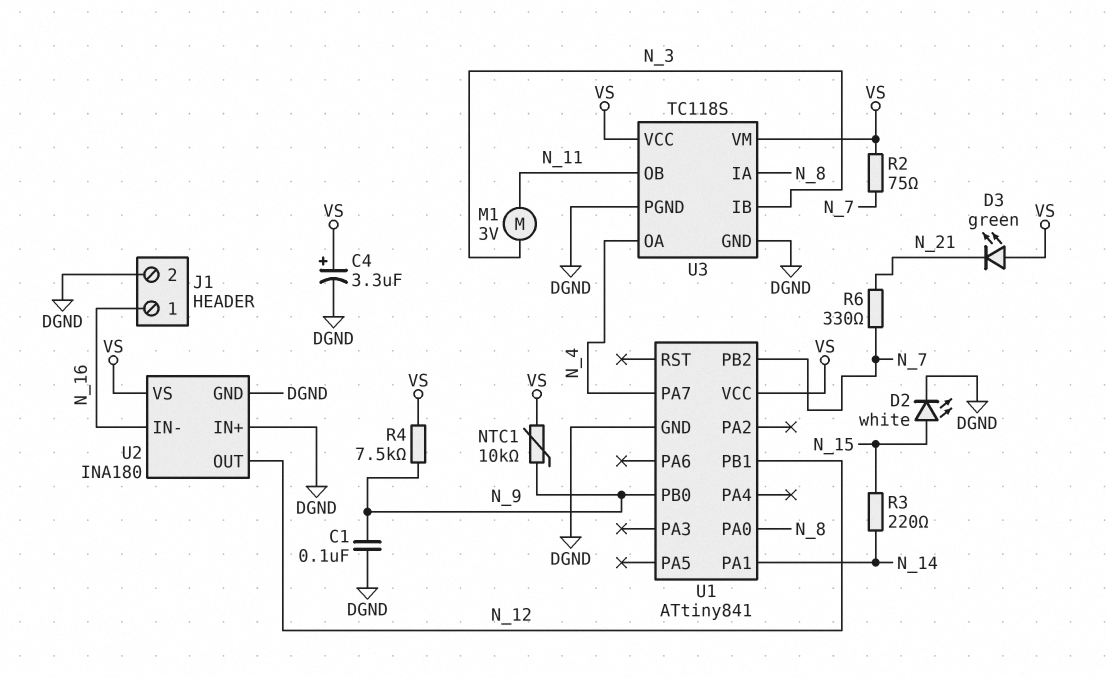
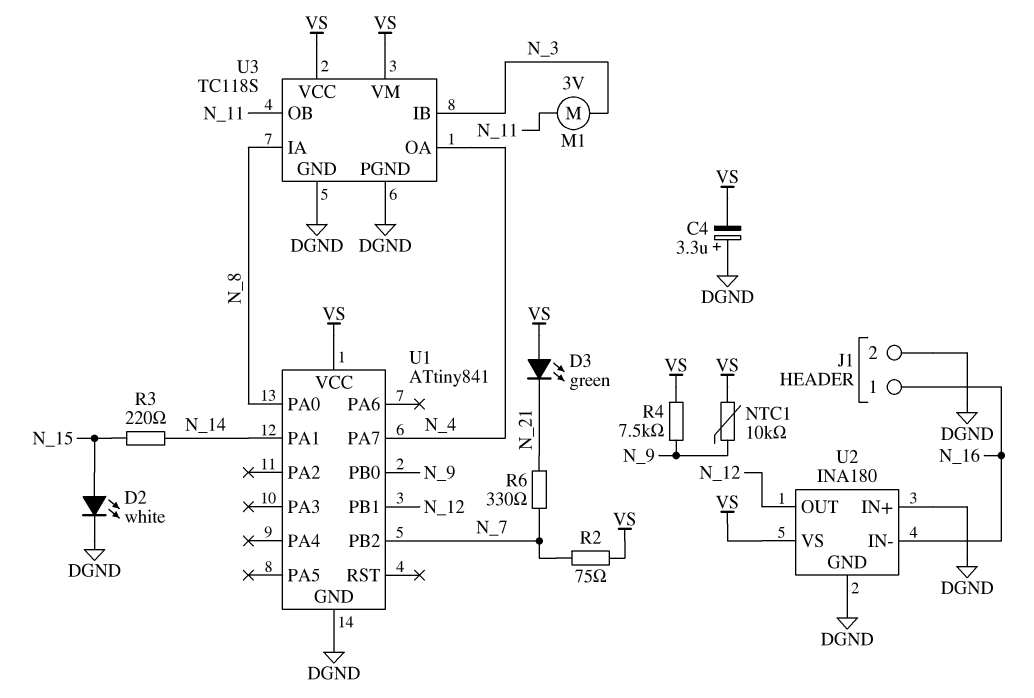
C1: 100nF (DGND, N_9) -> none
C4: 3.3uF (plus VS, minus DGND) -> 3.3uF (plus DGND, minus VS)

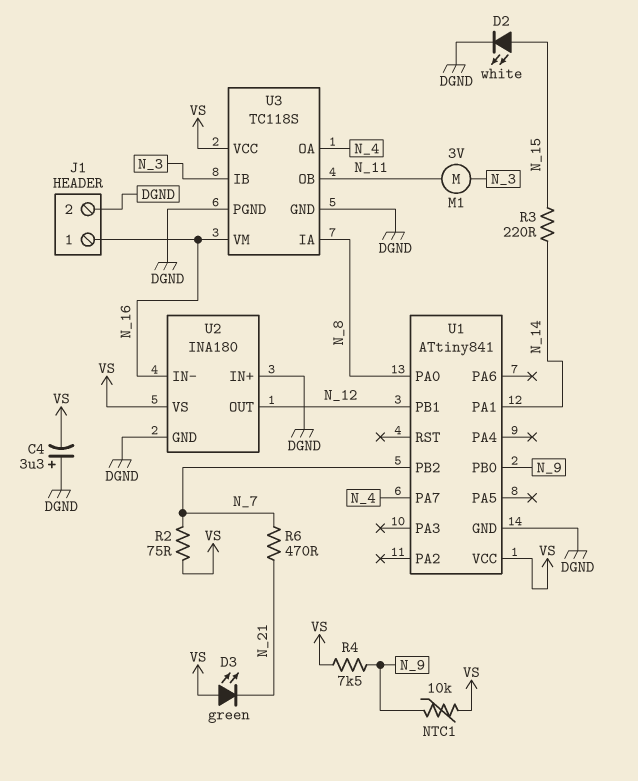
R6: 330 (N_7, N_21) -> 470 (N_7, N_21)
U3 pin VM: VS -> N_16

